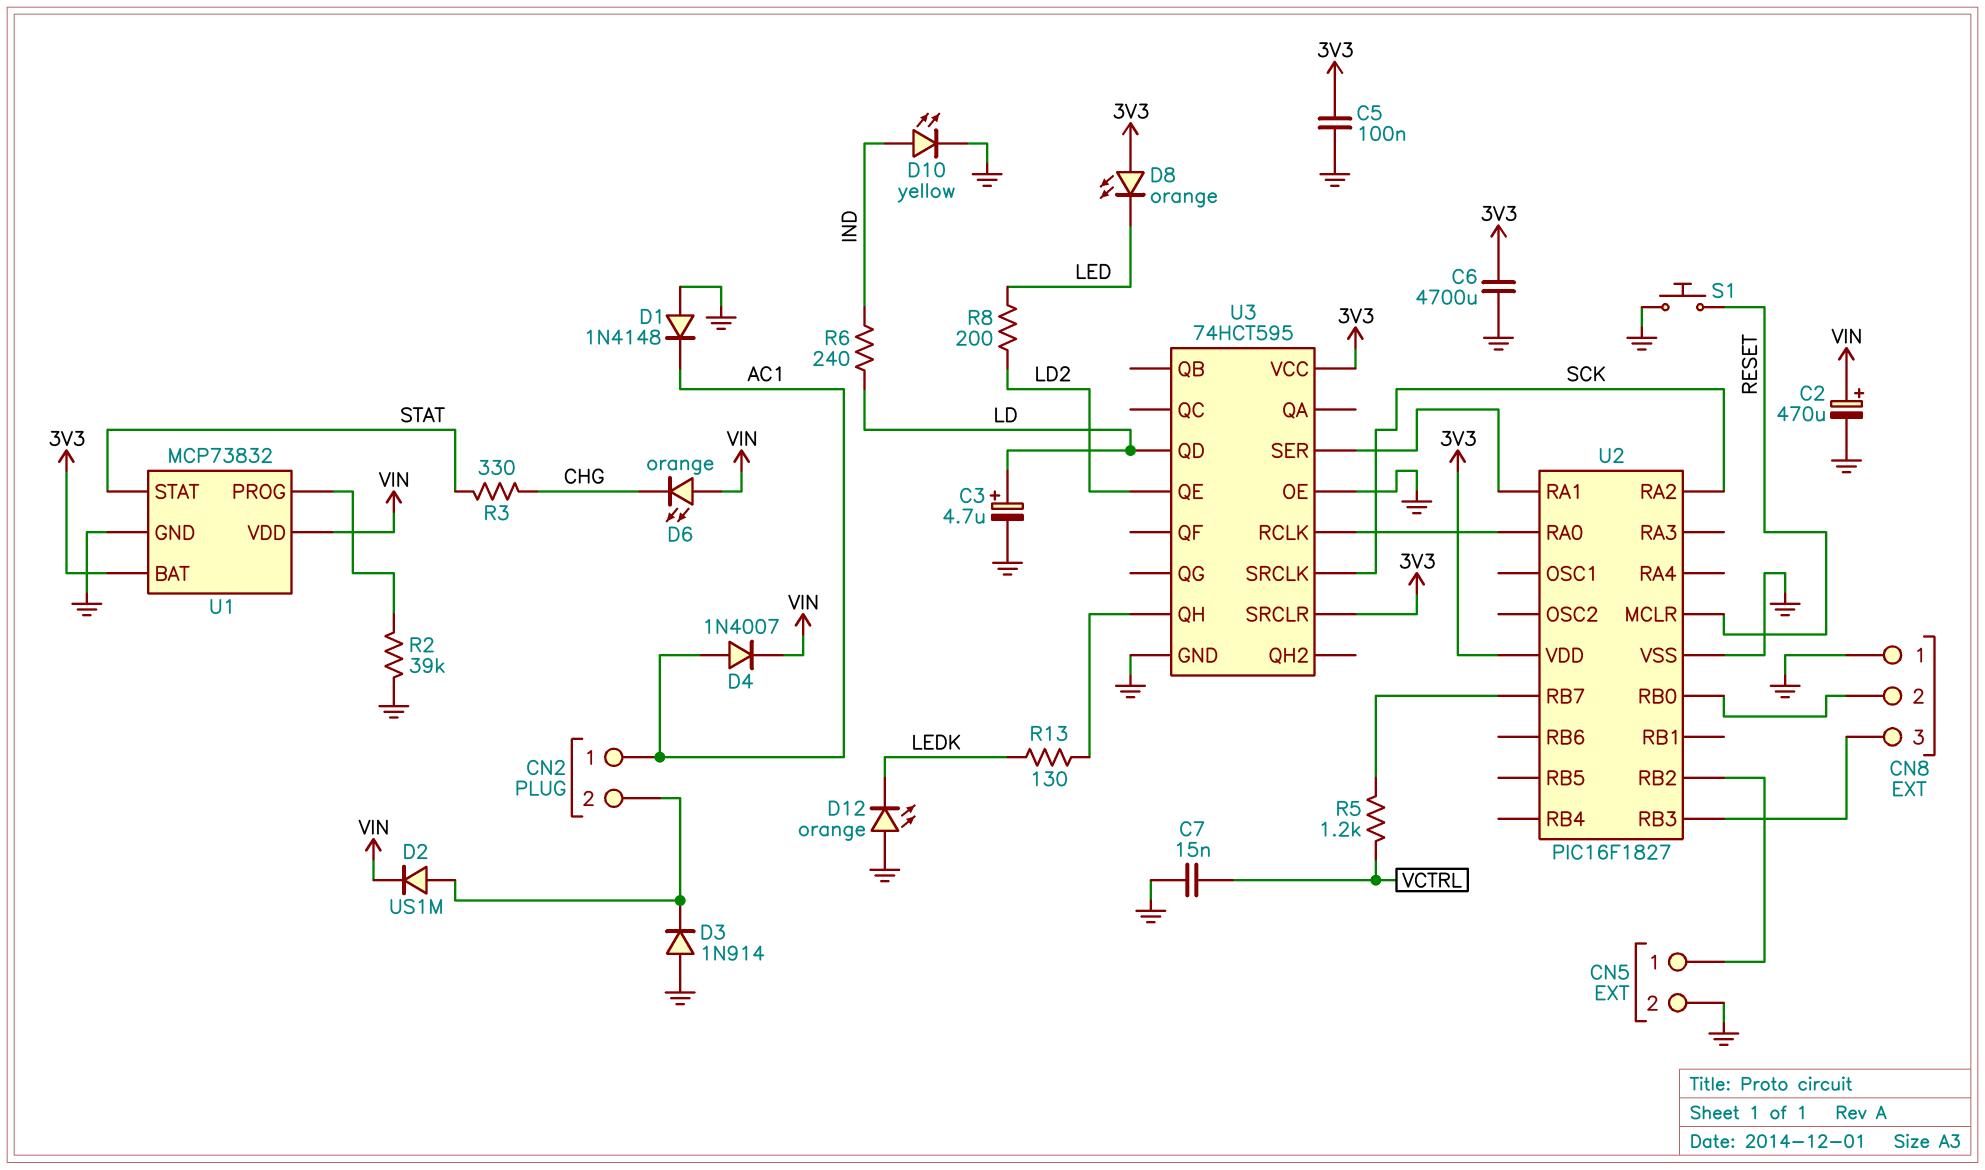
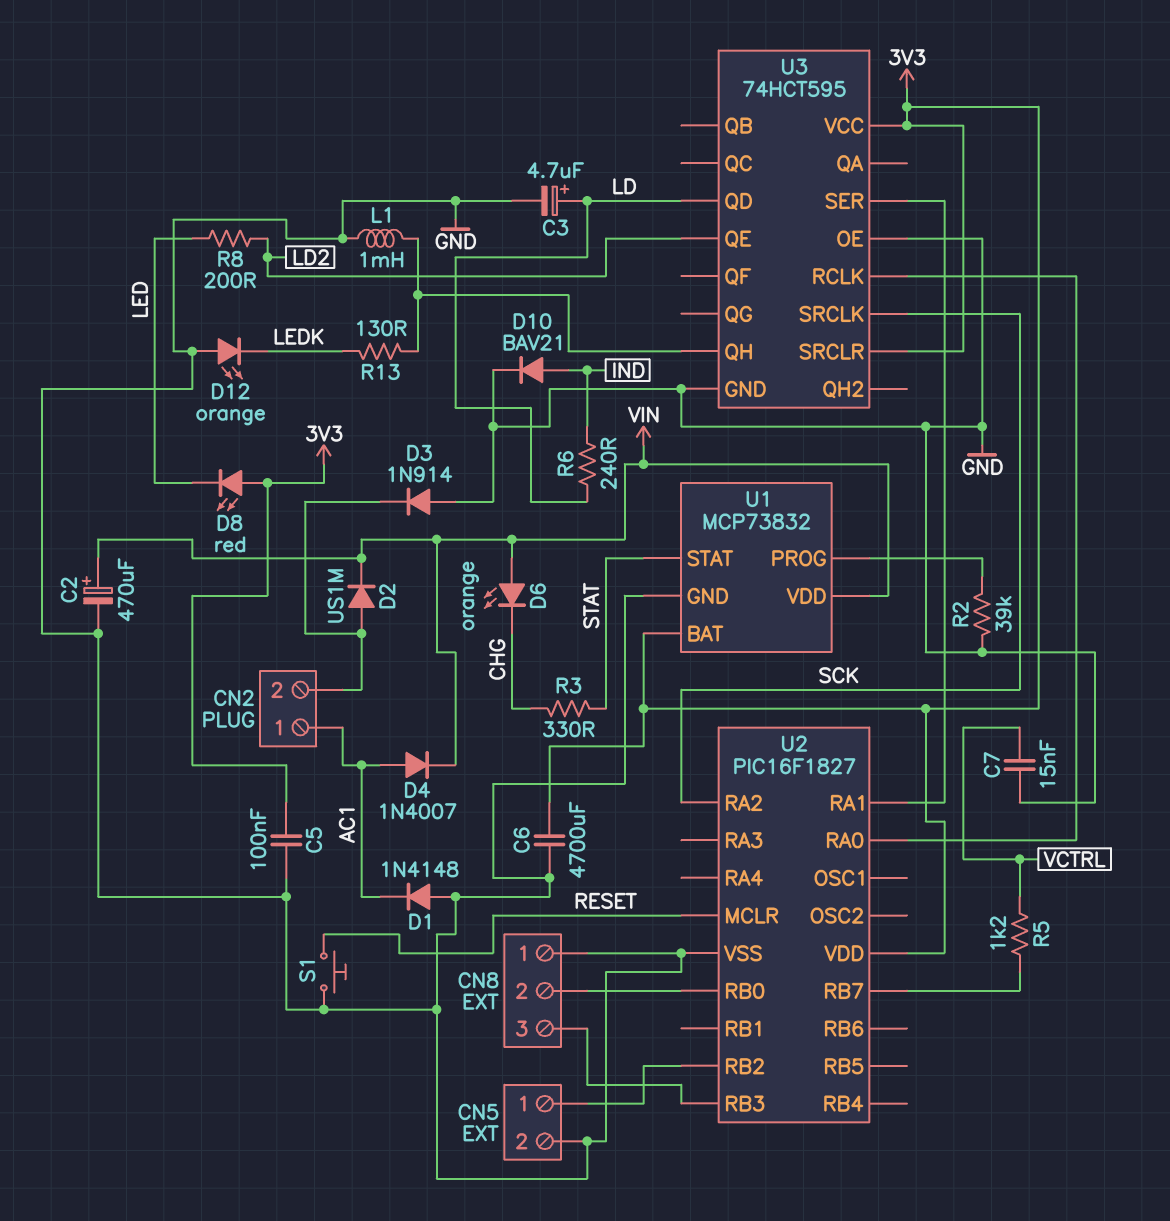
D8: LED orange (A 3V3, K LED) -> LED red (A 3V3, K LED)
D10: LED yellow (A IND, K GND) -> diode BAV21 (A IND, K GND)
L1: none -> 1mH (GND, U3/QH)

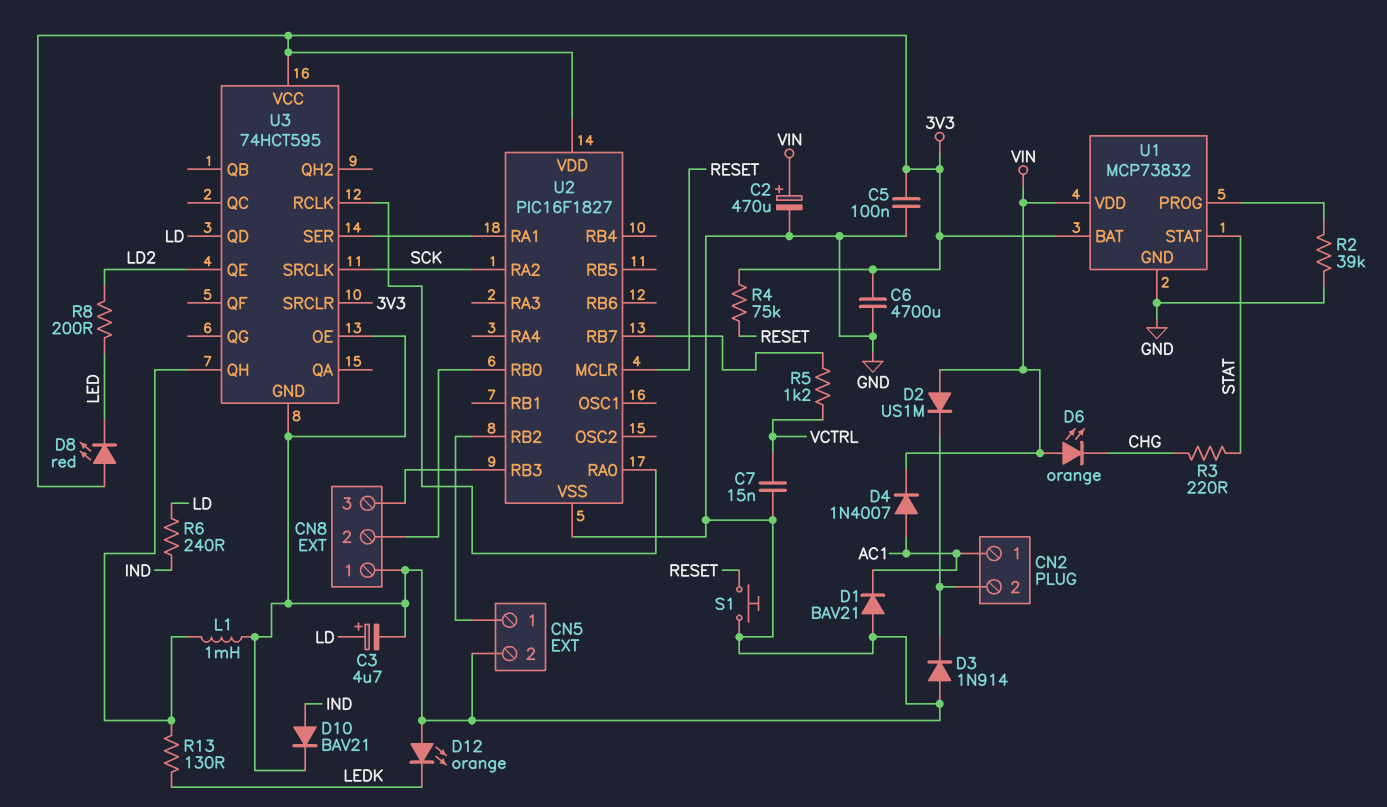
D1: diode 1N4148 (A GND, K AC1) -> diode BAV21 (A GND, K AC1)
D2: diode US1M (A CN2/2, K VIN) -> diode US1M (A VIN, K CN2/2)
R3: 330 (CHG, STAT) -> 220 (CHG, STAT)
R4: none -> 75k (3V3, RESET)

